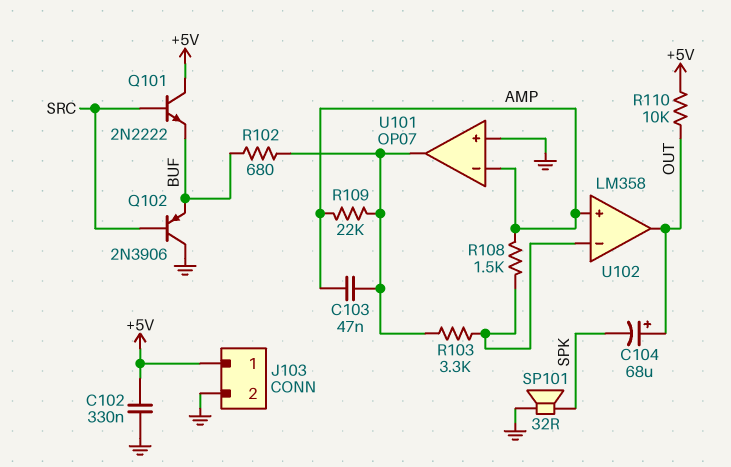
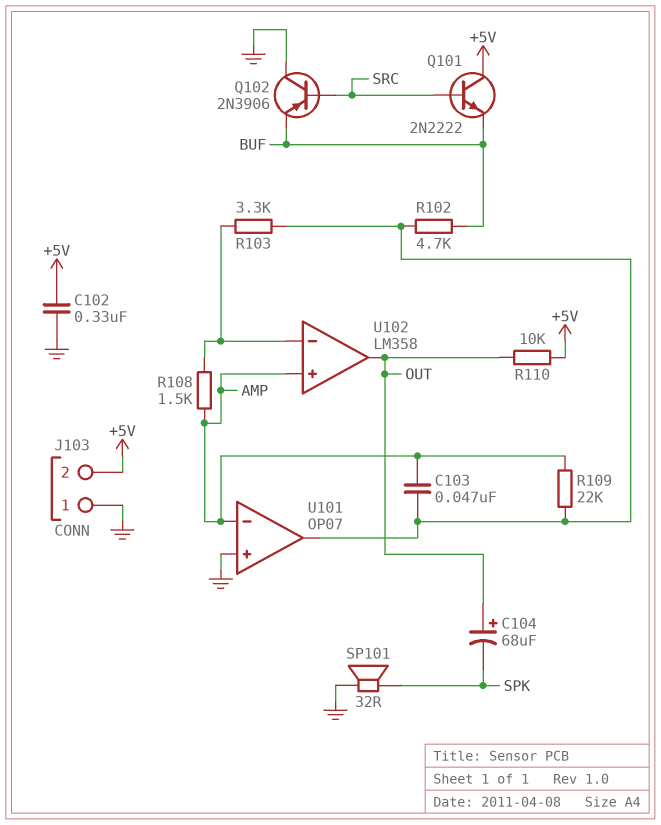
J103 pin 1: +5V -> GND
J103 pin 2: GND -> +5V
R102: 680 (BUF, U101/out) -> 4.7k (BUF, U101/out)

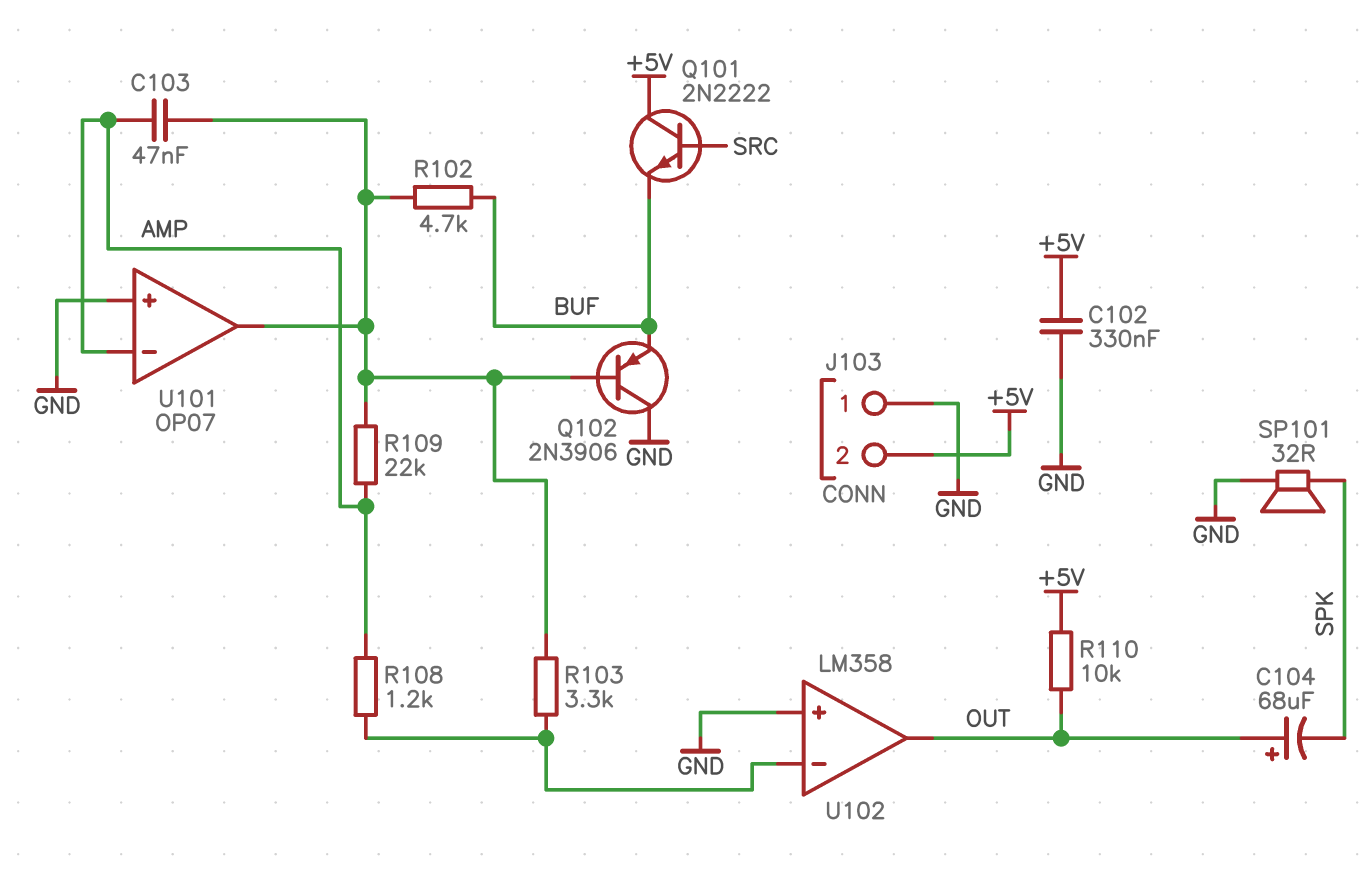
Q102: PNP 2N3906 (B SRC, C GND, E BUF) -> PNP 2N3906 (B U101/out, C GND, E BUF)
R108: 1.5k (AMP, U102/in-) -> 1.2k (AMP, U102/in-)
U102 pin in+: AMP -> GND

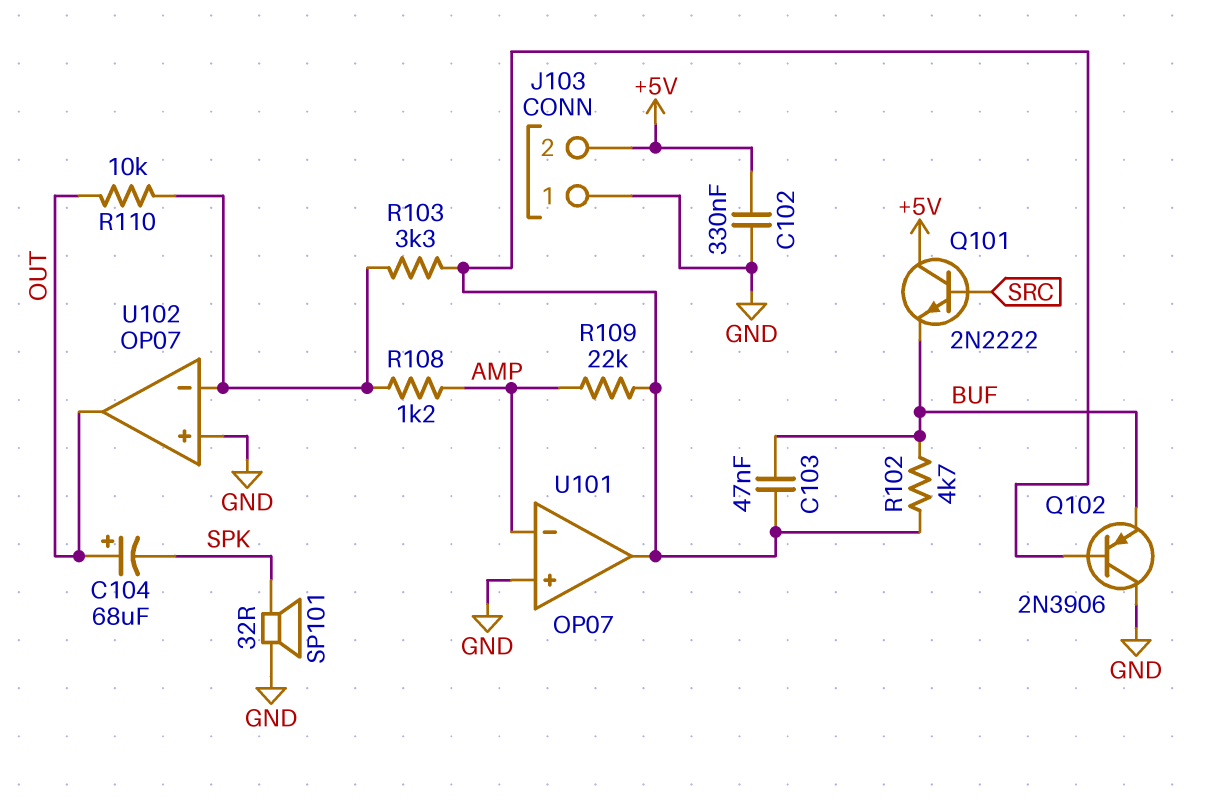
C103: 47nF (AMP, U101/out) -> 47nF (BUF, U101/out)
R110: 10k (+5V, OUT) -> 10k (OUT, U102/in-)
U102: LM358 -> OP07

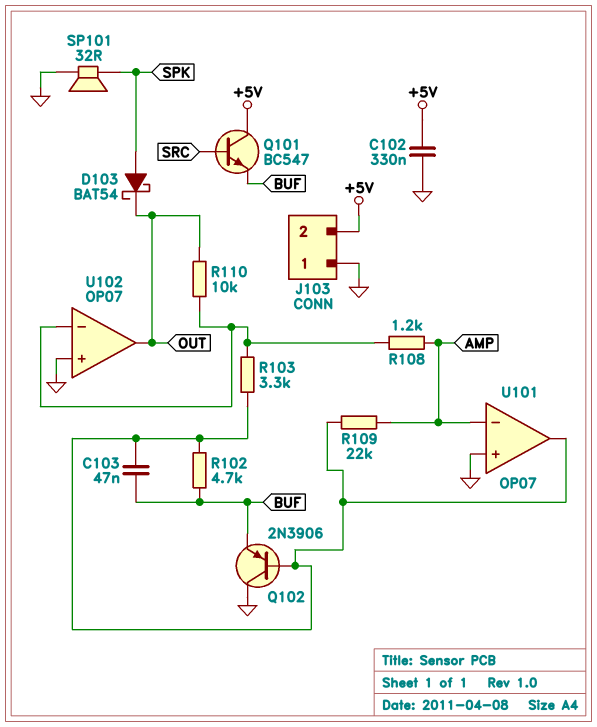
C104: 68uF (plus OUT, minus SPK) -> none
D103: none -> schottky BAT54 (A SPK, K OUT)
Q101: NPN 2N2222 (B SRC, C +5V, E BUF) -> NPN BC547 (B SRC, C +5V, E BUF)

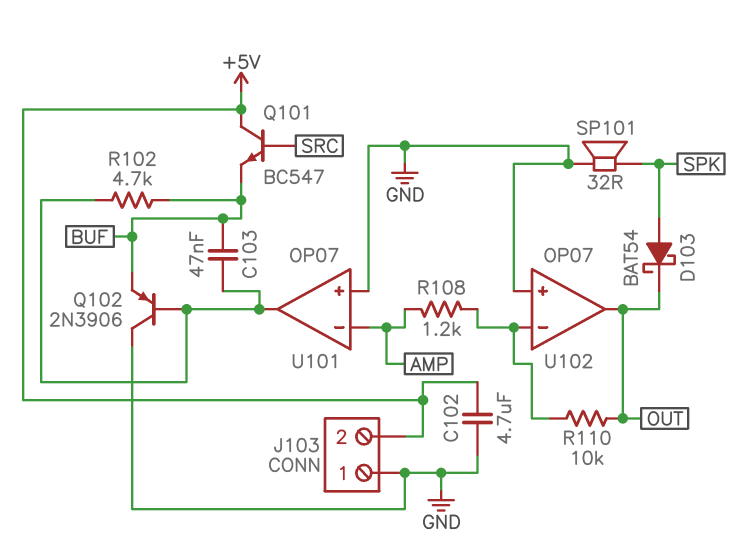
C102: 330nF (+5V, GND) -> 4.7uF (+5V, GND)
R103: 3.3k (U101/out, U102/in-) -> none
R109: 22k (AMP, U101/out) -> none

